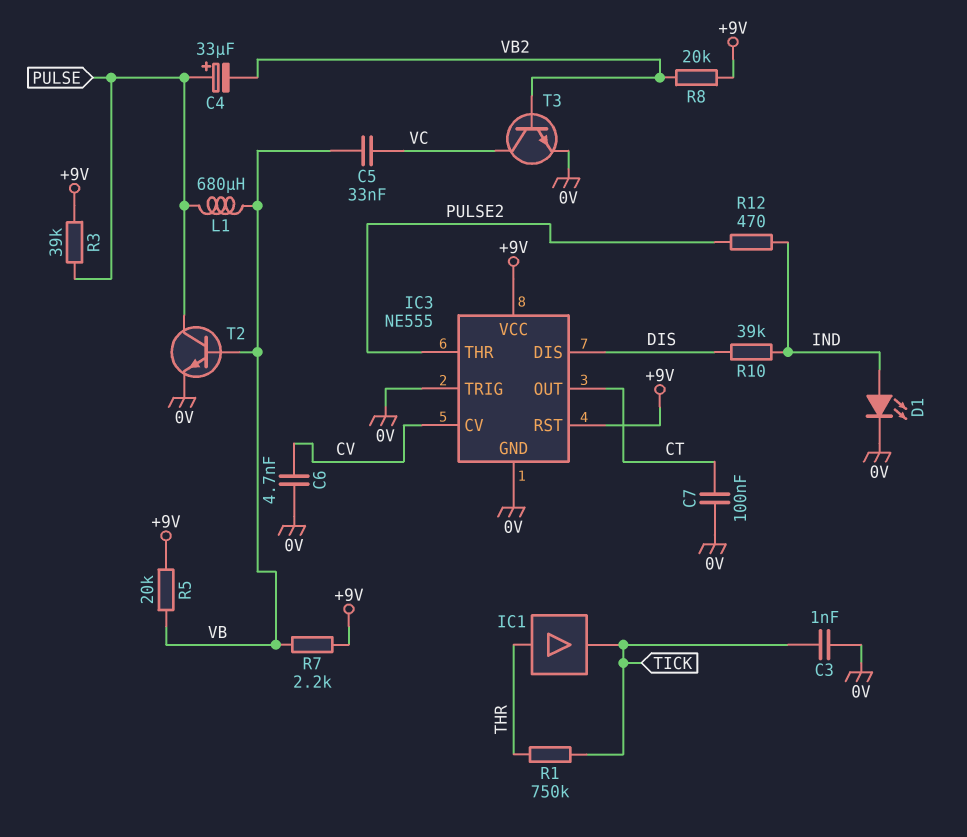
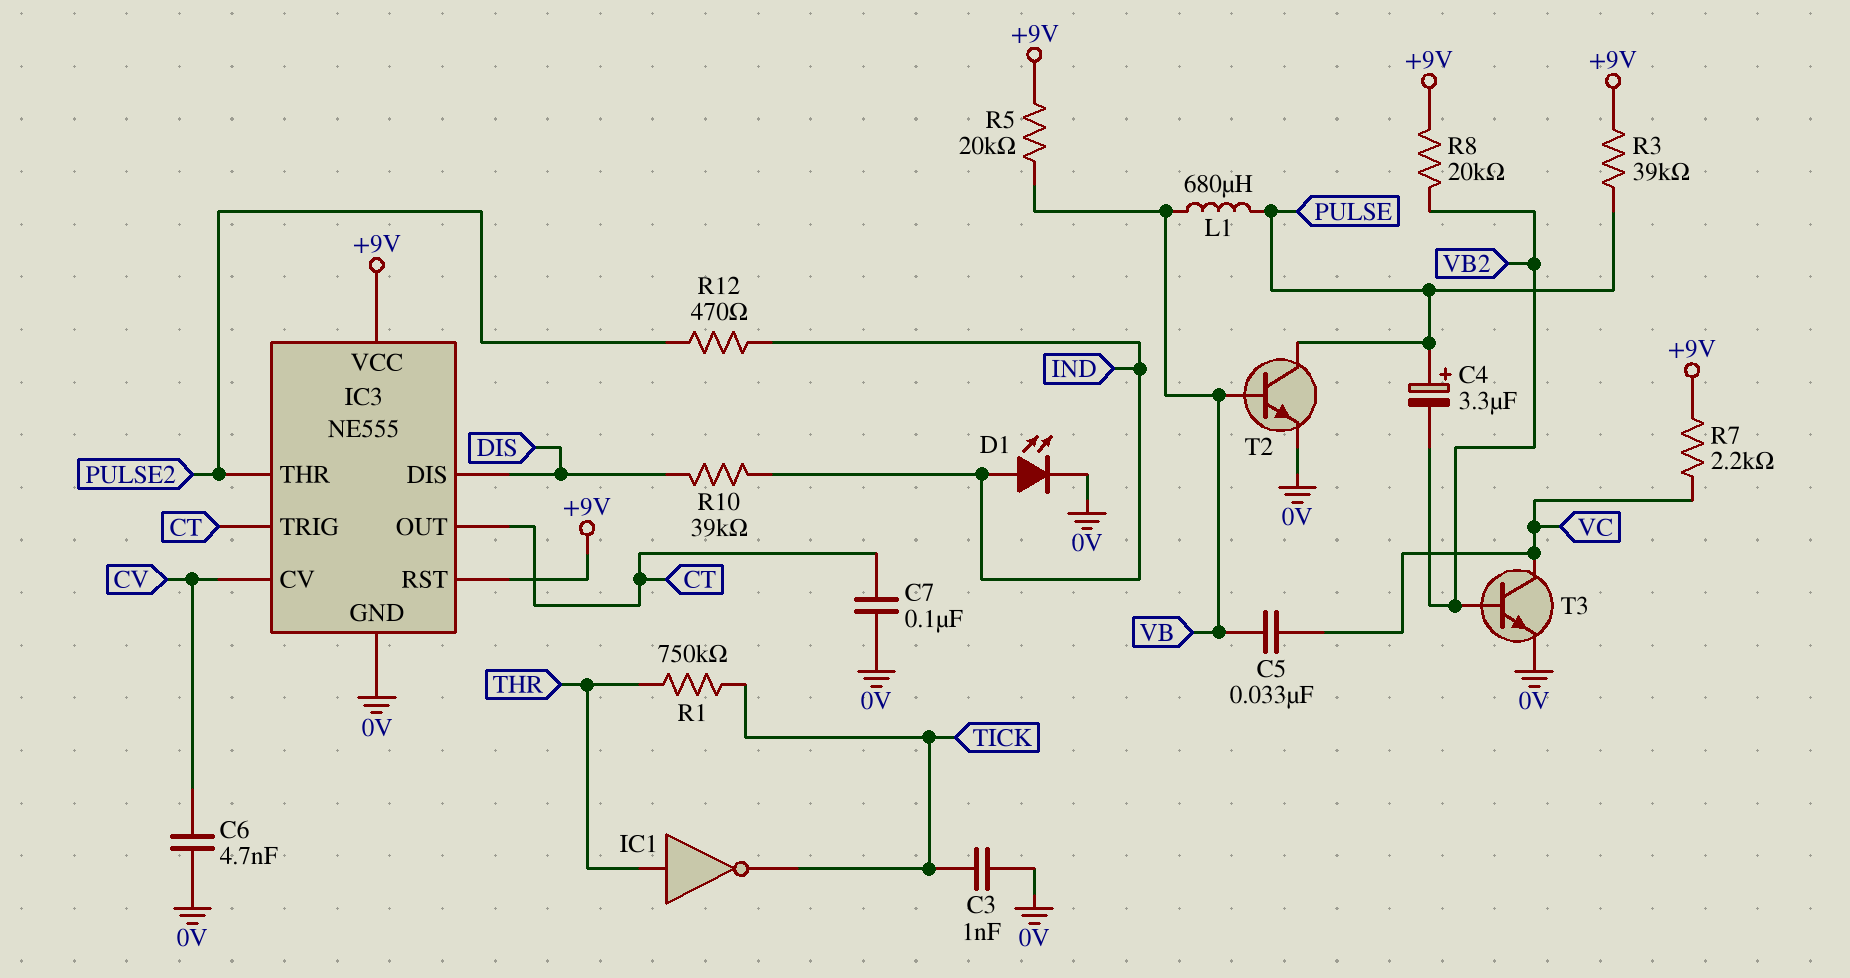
C4: 33uF (plus PULSE, minus VB2) -> 3.3uF (plus PULSE, minus VB2)
IC1: buffer (in THR, out TICK) -> NOT (in THR, out TICK)
IC3 pin TRIG: 0V -> CT
R7: 2.2k (+9V, VB) -> 2.2k (+9V, VC)

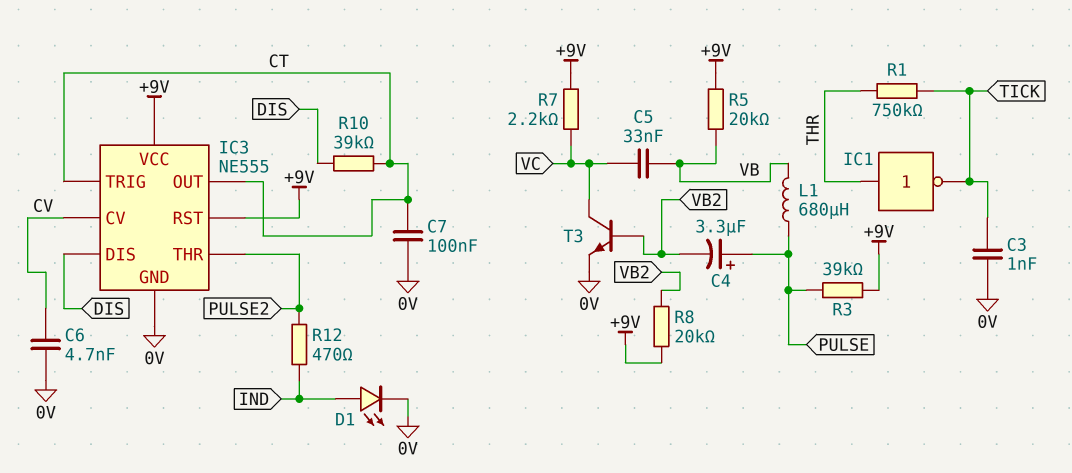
R10: 39k (DIS, IND) -> 39k (CT, DIS)
T2: NPN (B VB, C PULSE, E 0V) -> none

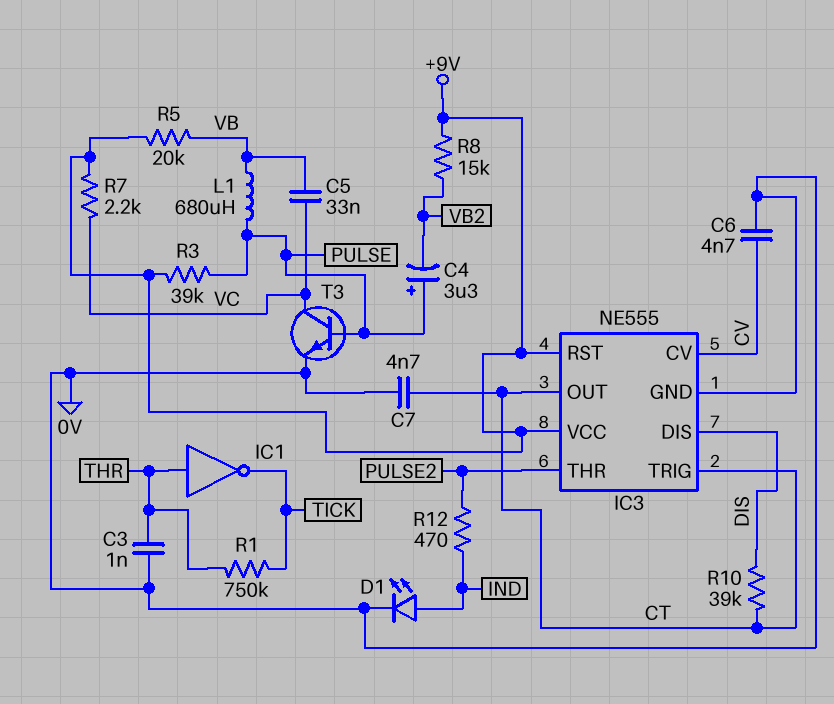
C3: 1nF (0V, TICK) -> 1nF (0V, THR)
C7: 100nF (0V, CT) -> 4.7nF (0V, CT)
R8: 20k (+9V, VB2) -> 15k (+9V, VB2)
T3: NPN (B VB2, C VC, E 0V) -> NPN (B PULSE, C VC, E 0V)

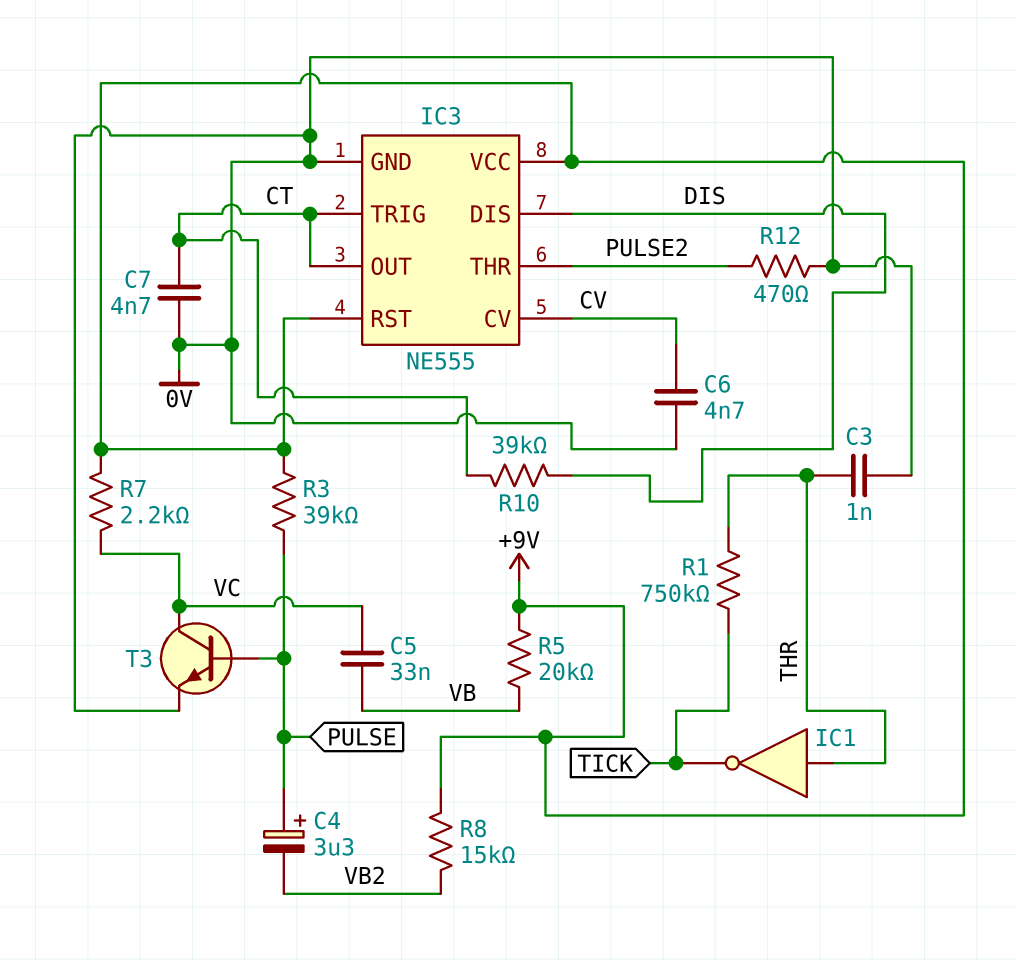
D1: LED (A IND, K 0V) -> none
L1: 680uH (PULSE, VB) -> none
R12: 470 (IND, PULSE2) -> 470 (0V, PULSE2)

